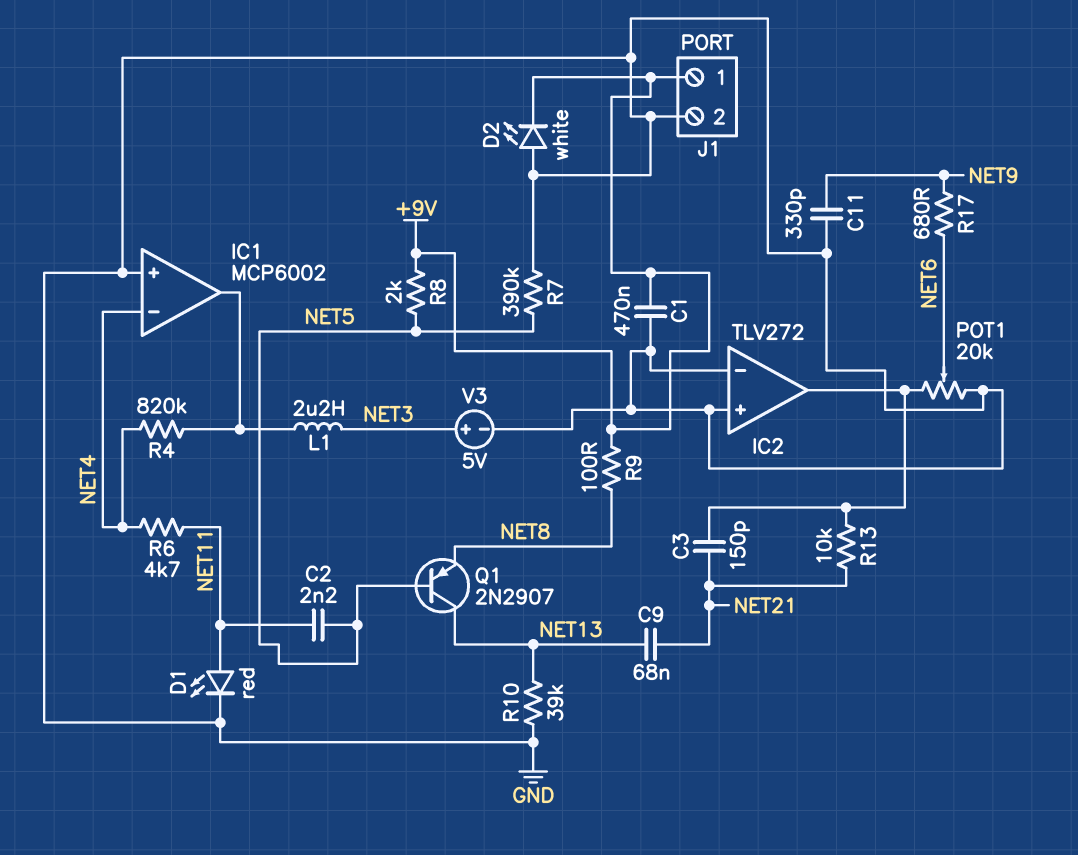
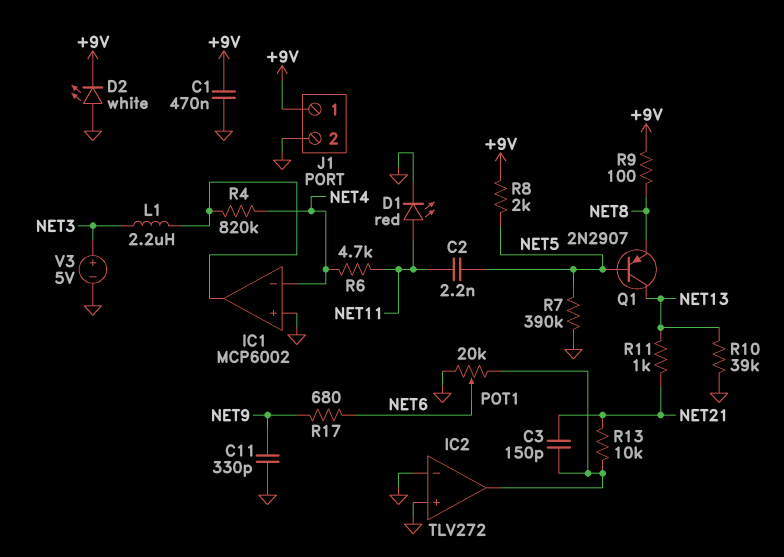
C9: 68nF (NET13, NET21) -> none
R11: none -> 1k (NET13, NET21)

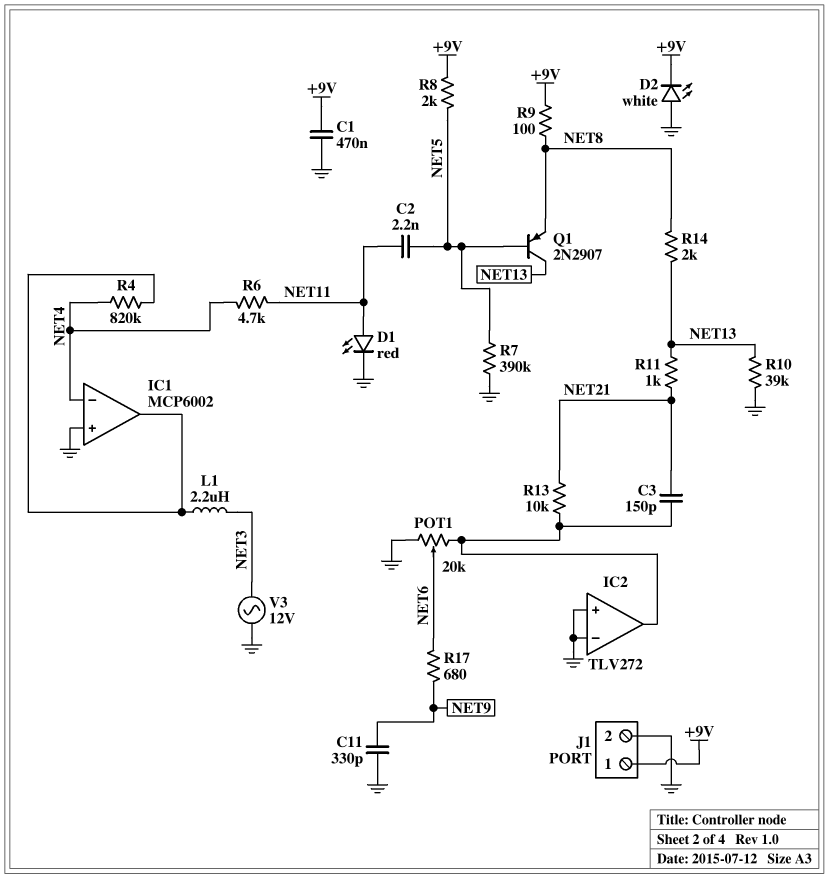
R14: none -> 2k (NET8, NET13)
V3: 5V (plus NET3, minus GND) -> AC 12V (GND, NET3)

